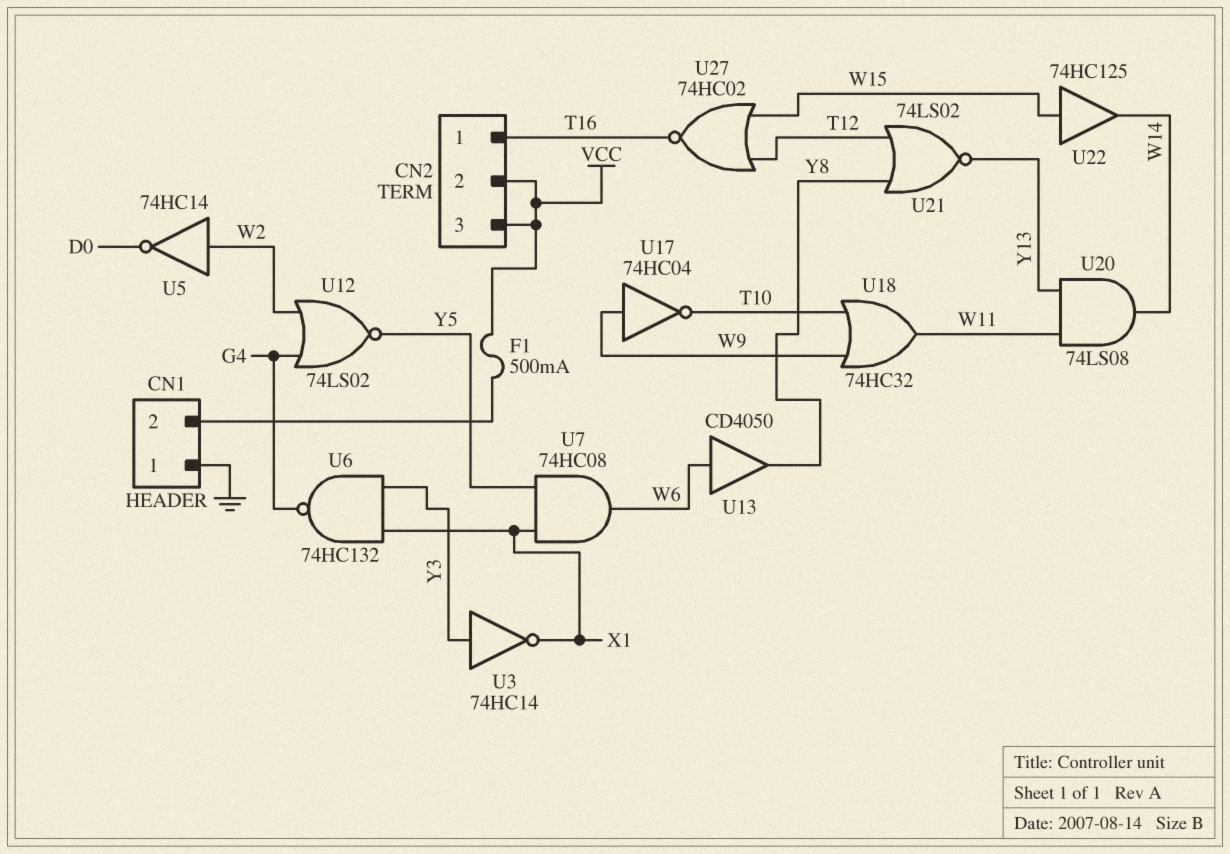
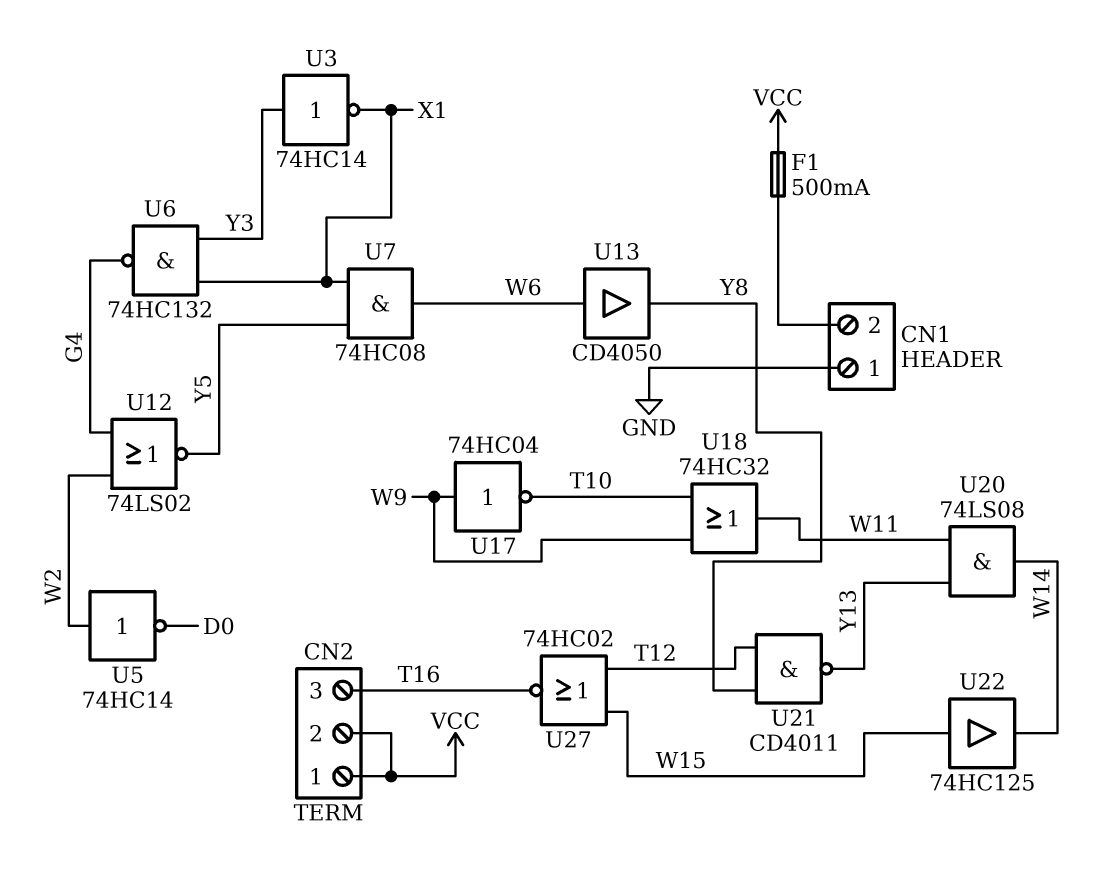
CN2 pin 1: T16 -> VCC
CN2 pin 3: VCC -> T16
U21: NOR 74LS02 (in T12, in Y8, out Y13) -> NAND CD4011 (in T12, in Y8, out Y13)

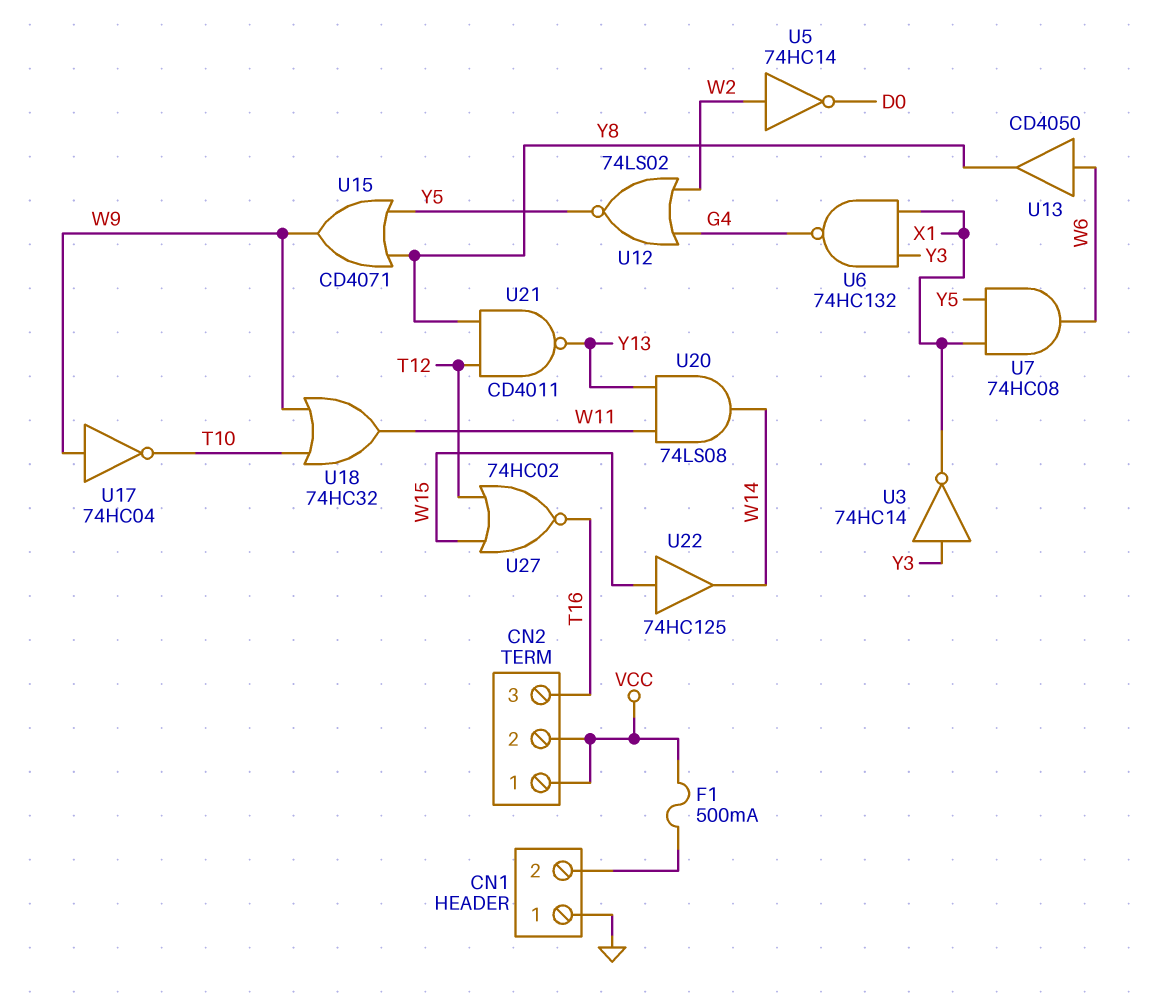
U15: none -> OR CD4071 (in Y5, in Y8, out W9)

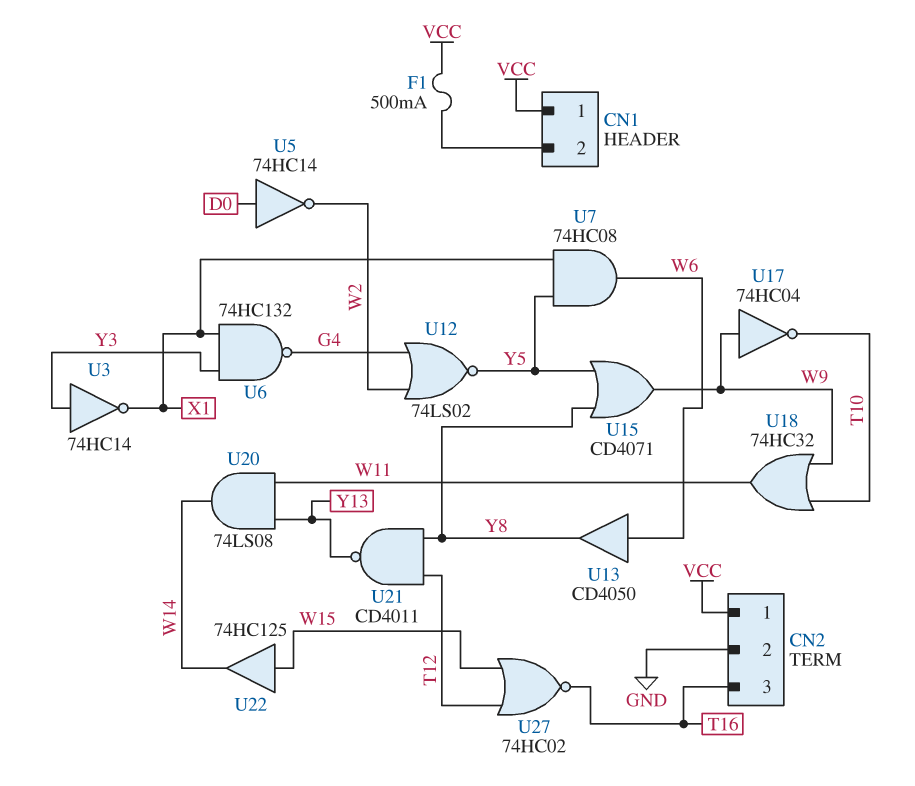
CN1 pin 1: GND -> VCC
CN2 pin 2: VCC -> GND
U5: NOT 74HC14 (in W2, out D0) -> NOT 74HC14 (in D0, out W2)

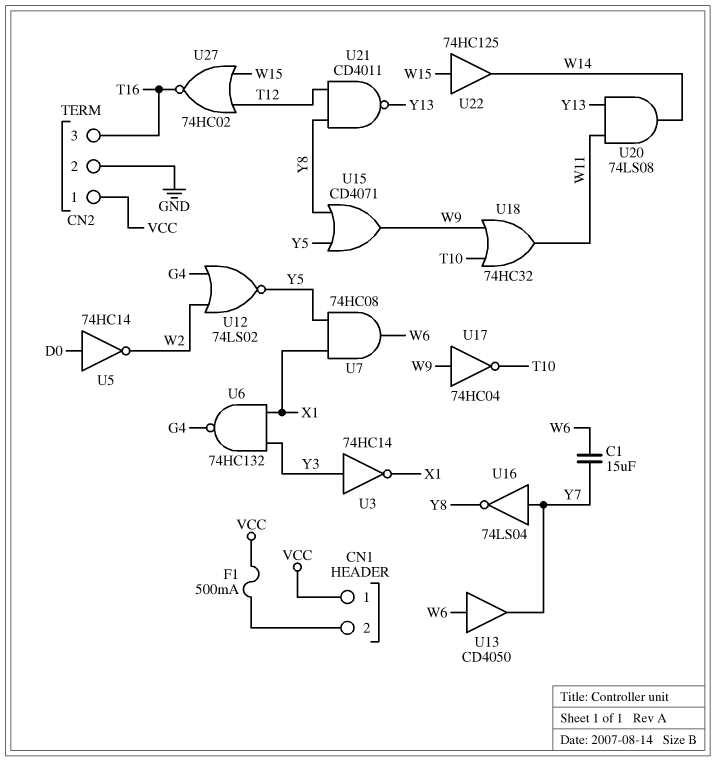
C1: none -> 15uF (W6, Y7)
U13: buffer CD4050 (in W6, out Y8) -> buffer CD4050 (in W6, out Y7)
U16: none -> NOT 74LS04 (in Y7, out Y8)

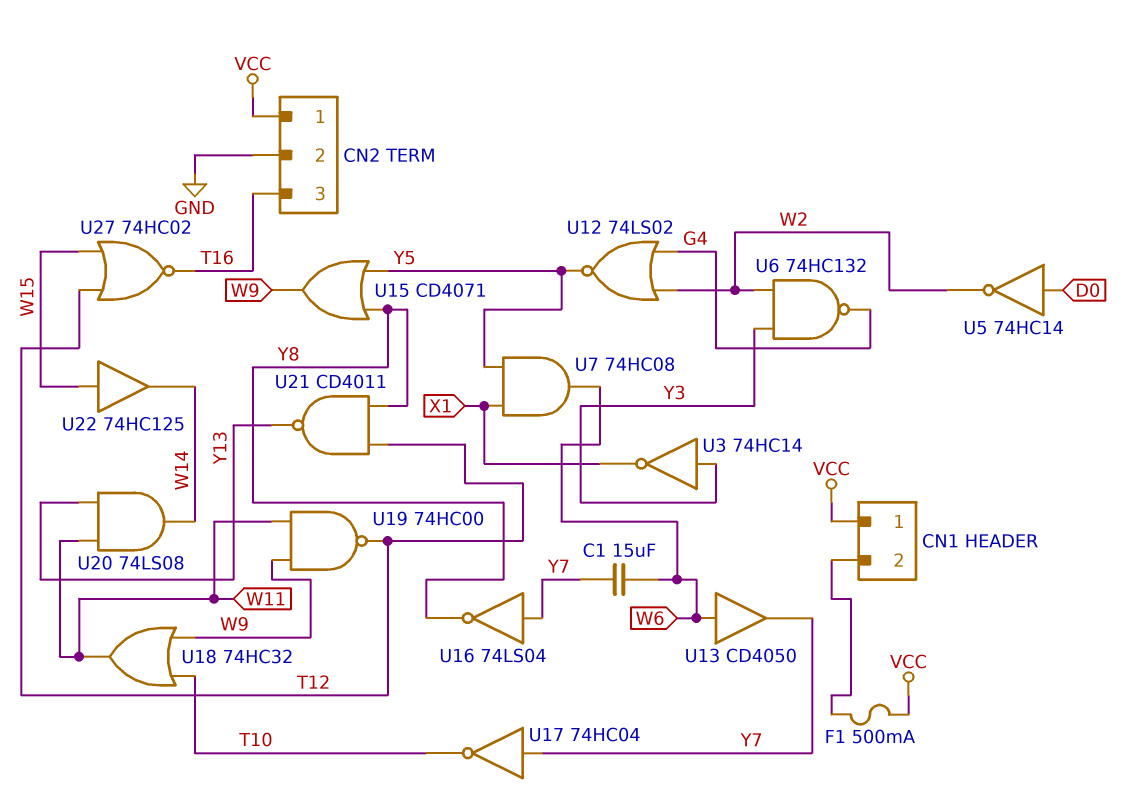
U6: NAND 74HC132 (in X1, in Y3, out G4) -> NAND 74HC132 (in W2, in Y3, out G4)
U17: NOT 74HC04 (in W9, out T10) -> NOT 74HC04 (in Y7, out T10)
U19: none -> NAND 74HC00 (in W9, in W11, out T12)

